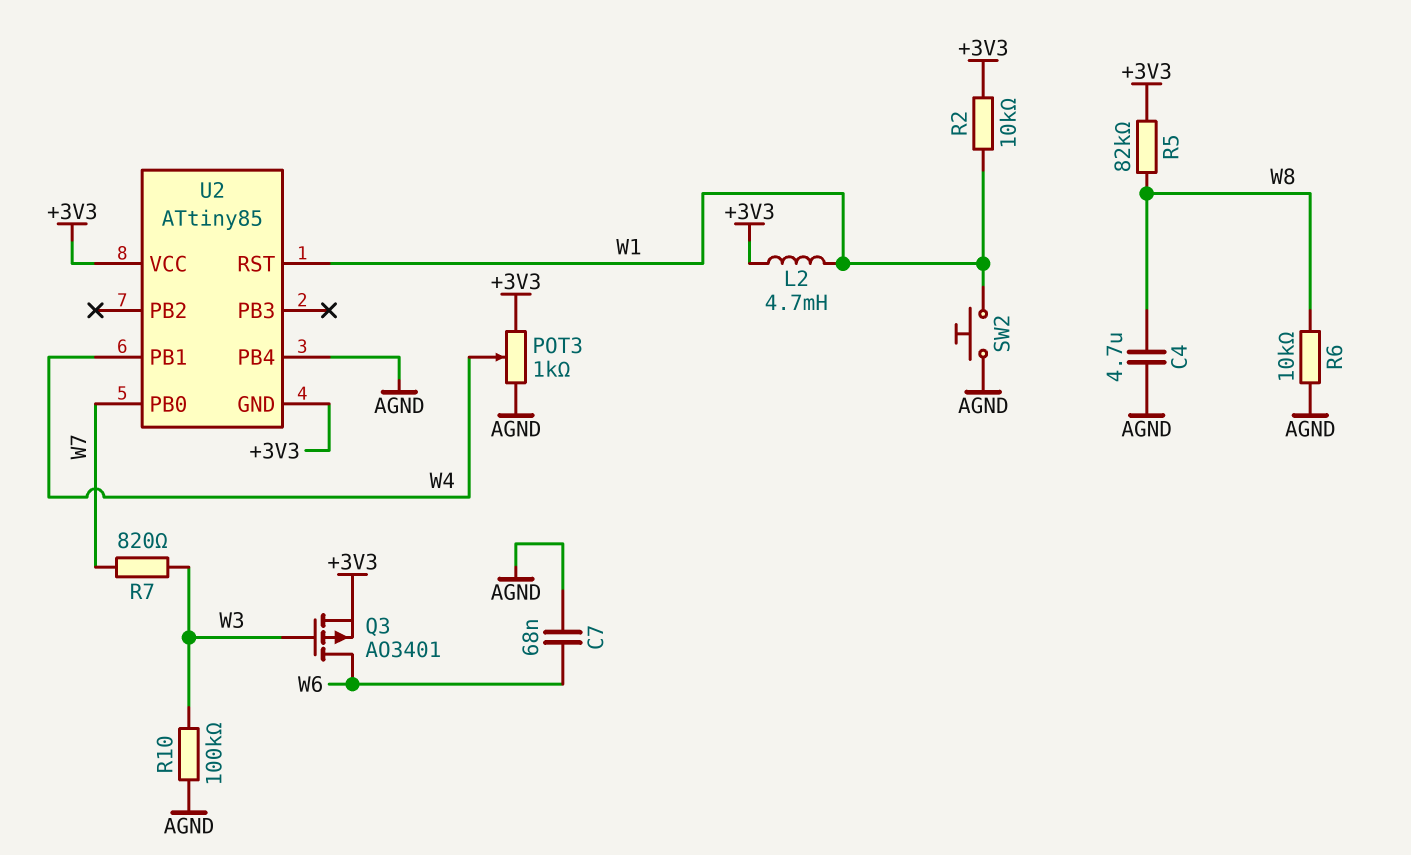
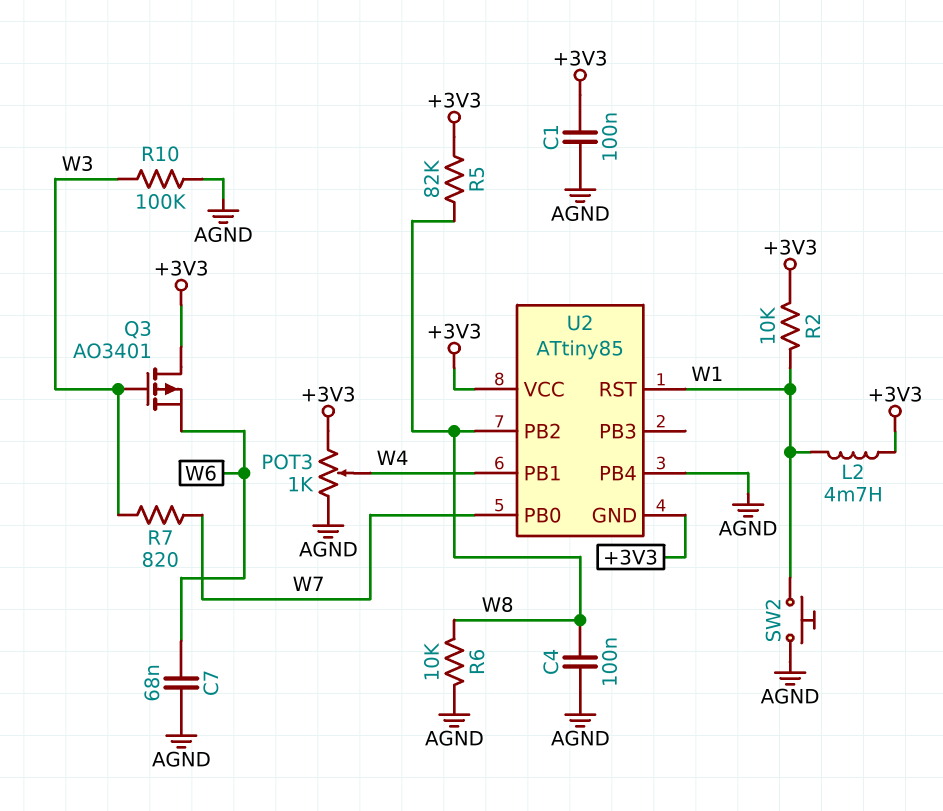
C1: none -> 100nF (+3V3, AGND)
C4: 4.7uF (AGND, W8) -> 100nF (AGND, W8)
Q3: PMOS AO3401 (G W3, D W6, S +3V3) -> PMOS AO3401 (G W3, D +3V3, S W6)
U2 pin PB2: none -> W8

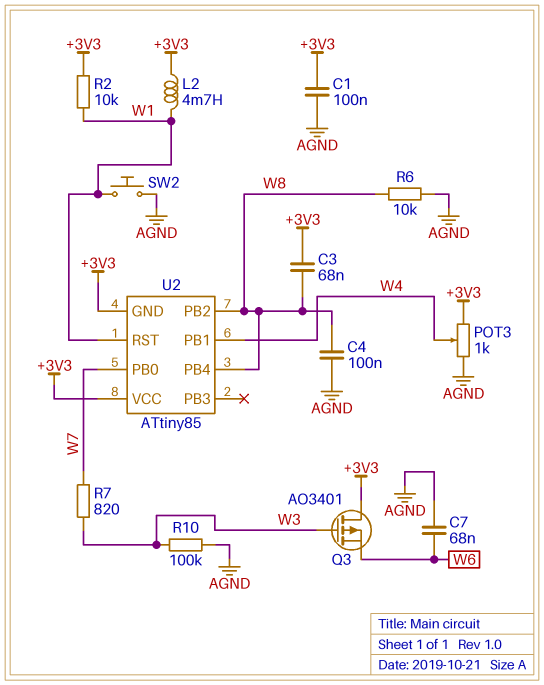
C3: none -> 68nF (+3V3, W8)
R5: 82k (+3V3, W8) -> none
U2 pin PB4: AGND -> W8

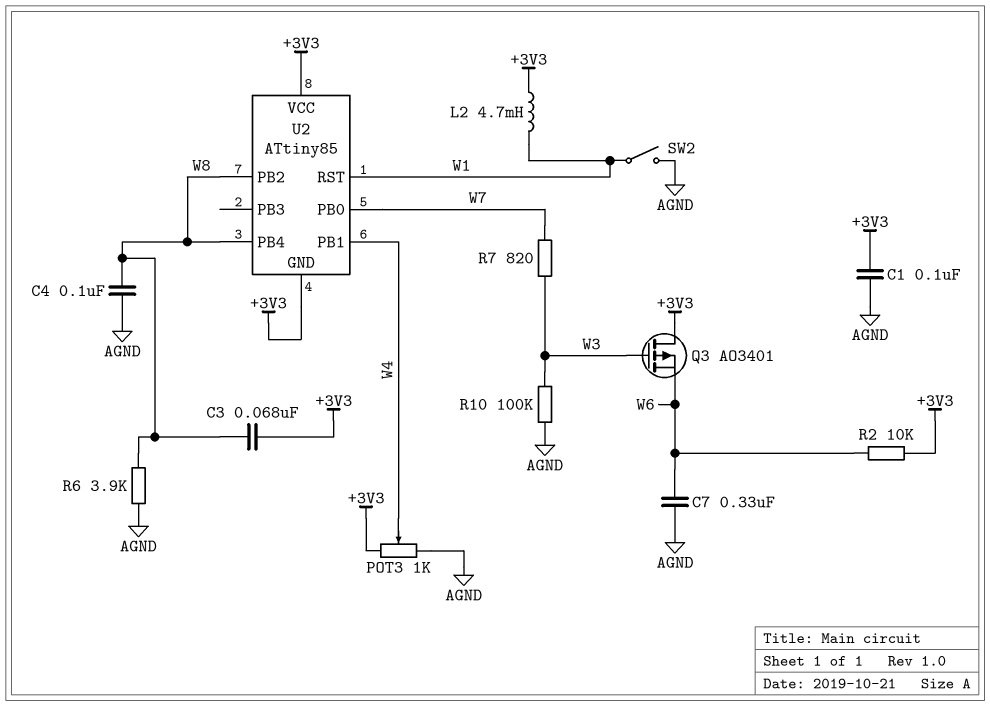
C7: 68nF (AGND, W6) -> 330nF (AGND, W6)
R2: 10k (+3V3, W1) -> 10k (+3V3, W6)
R6: 10k (AGND, W8) -> 3.9k (AGND, W8)
SW2: button (AGND, W1) -> switch (AGND, W1)

